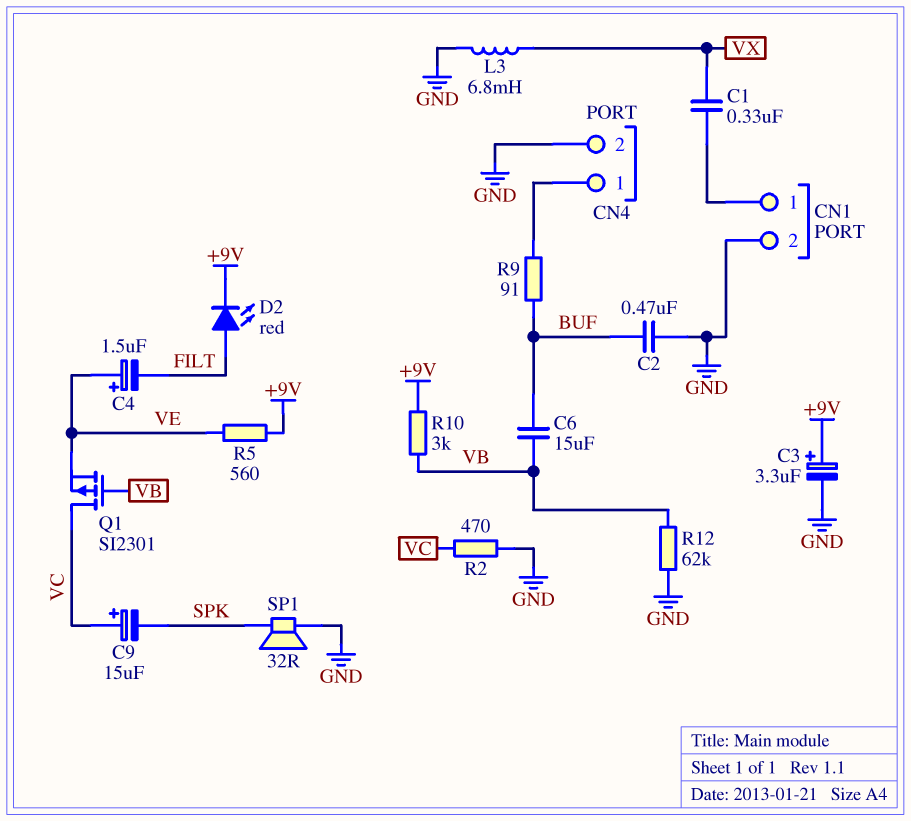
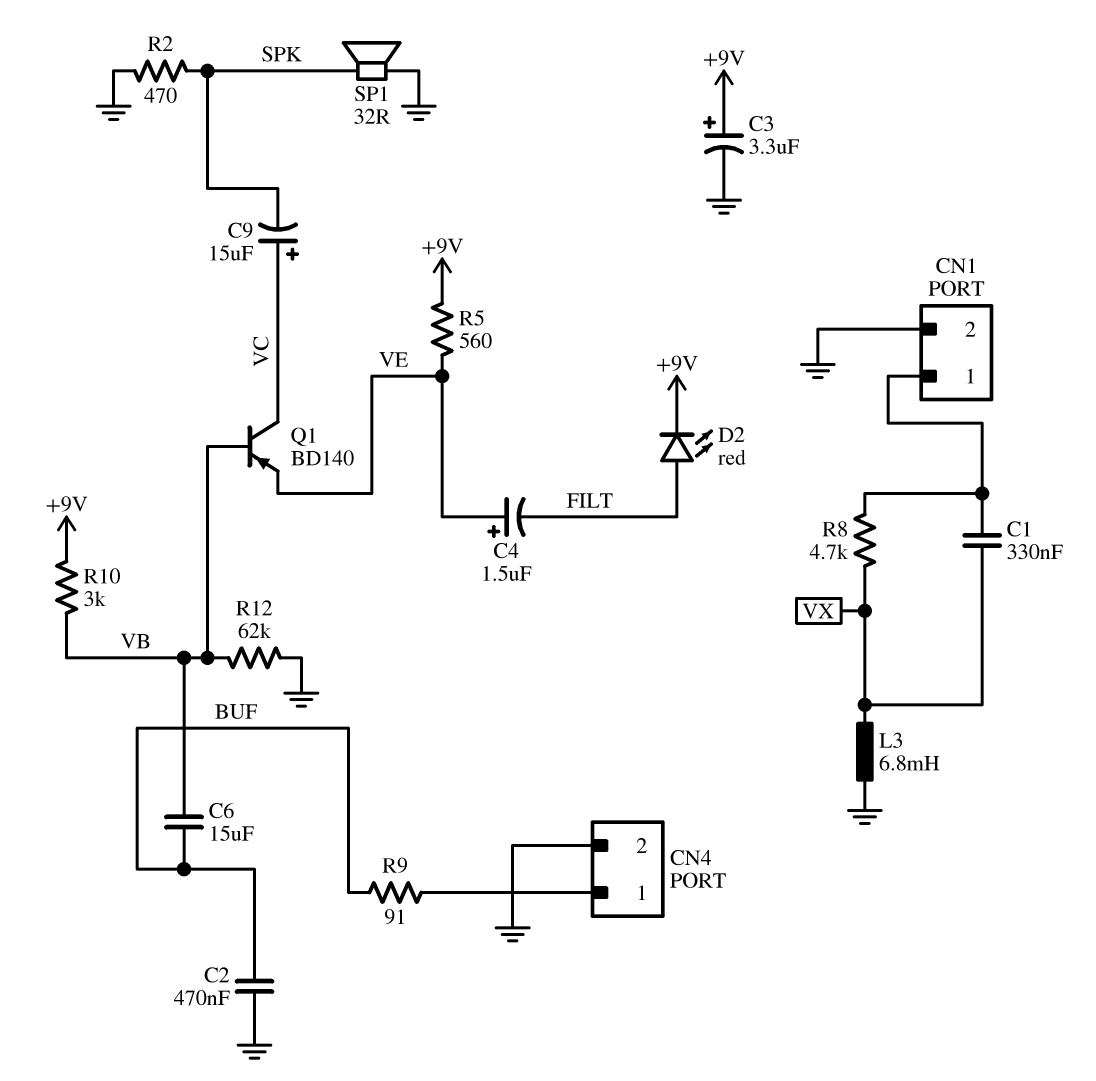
Q1: PMOS SI2301 (G VB, D VC, S VE) -> PNP BD140 (B VB, C VC, E VE)
R2: 470 (GND, VC) -> 470 (GND, SPK)
R8: none -> 4.7k (CN1/1, VX)

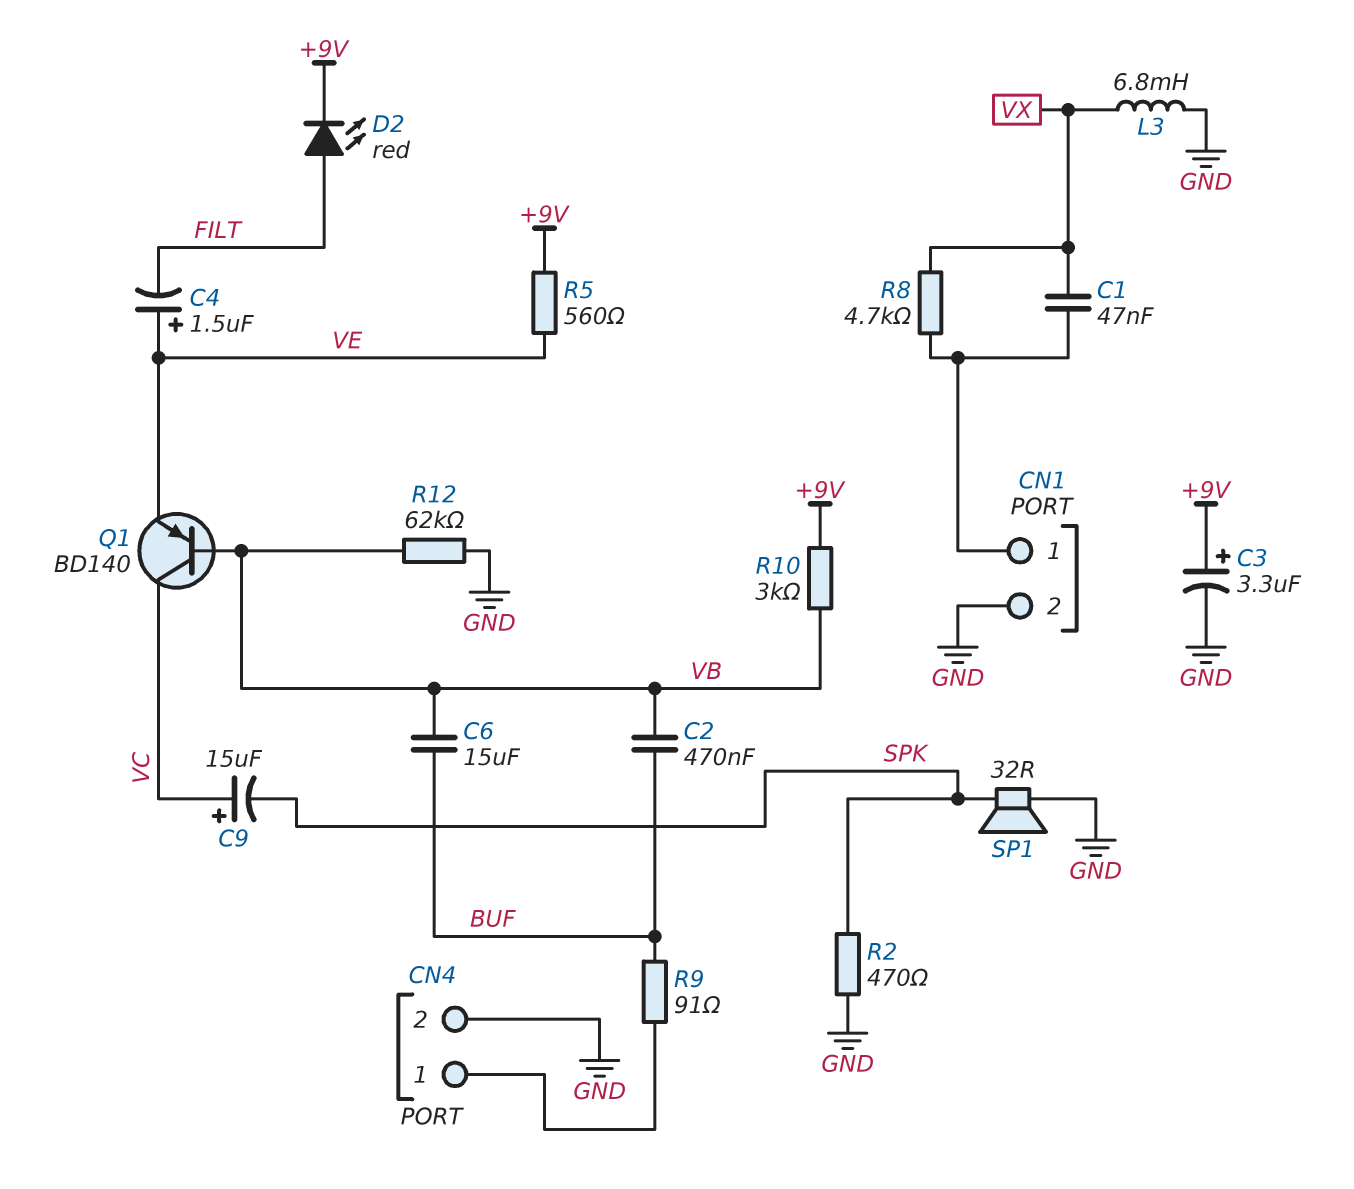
C1: 330nF (CN1/1, VX) -> 47nF (CN1/1, VX)
C2: 470nF (BUF, GND) -> 470nF (BUF, VB)

